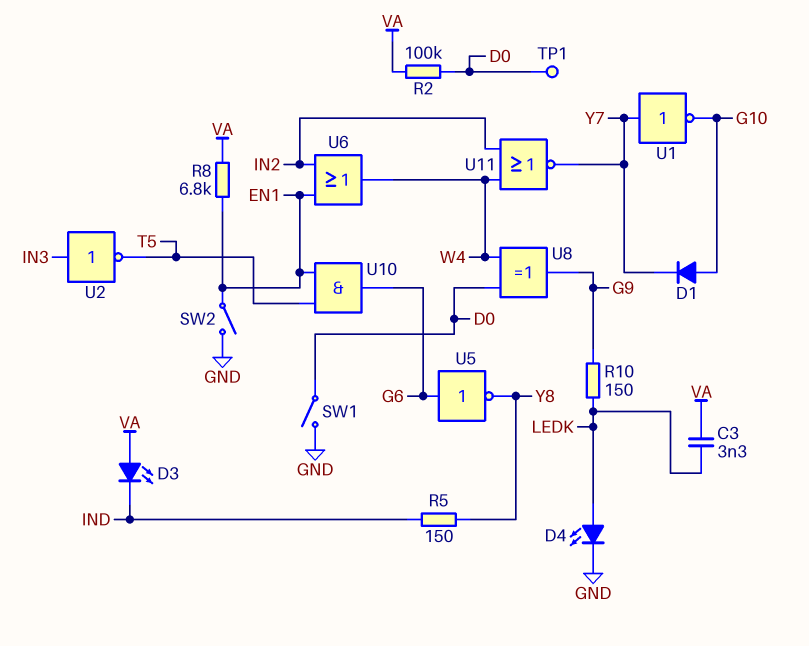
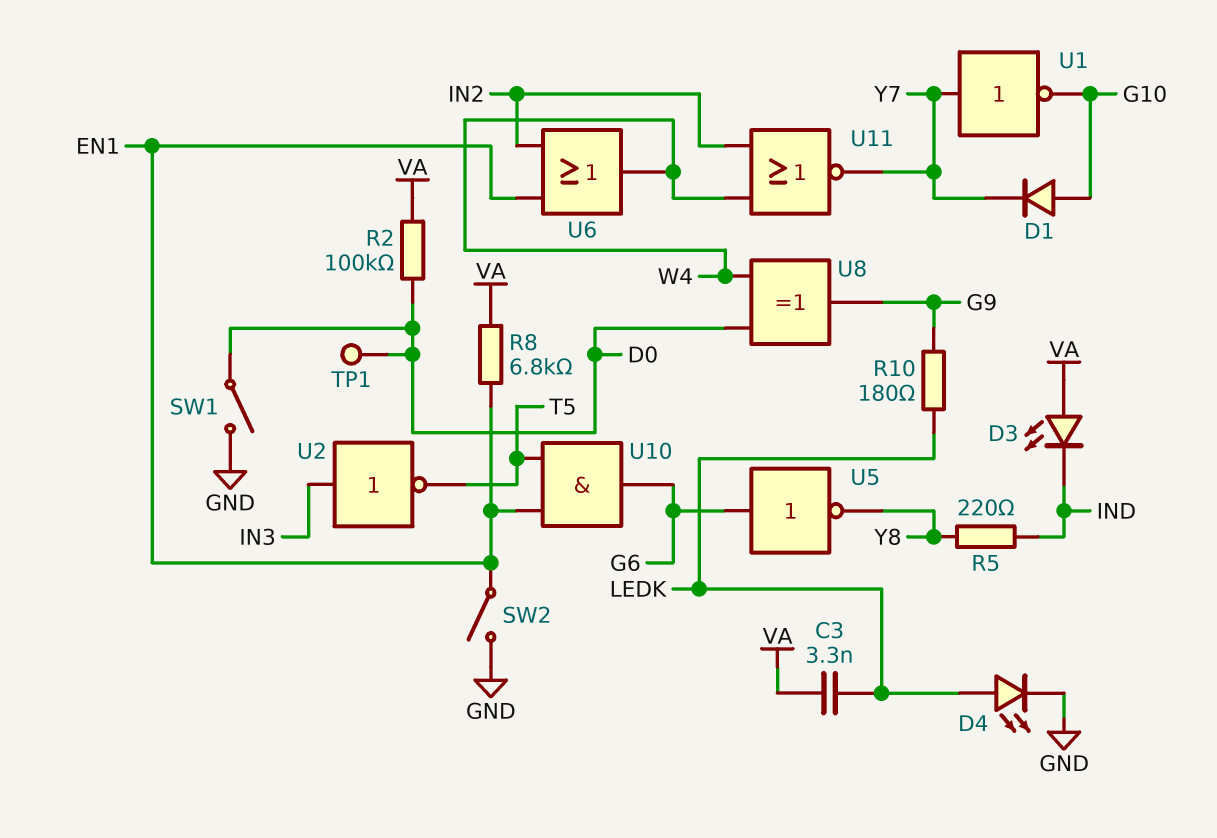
R5: 150 (IND, Y8) -> 220 (IND, Y8)
R10: 150 (G9, LEDK) -> 180 (G9, LEDK)

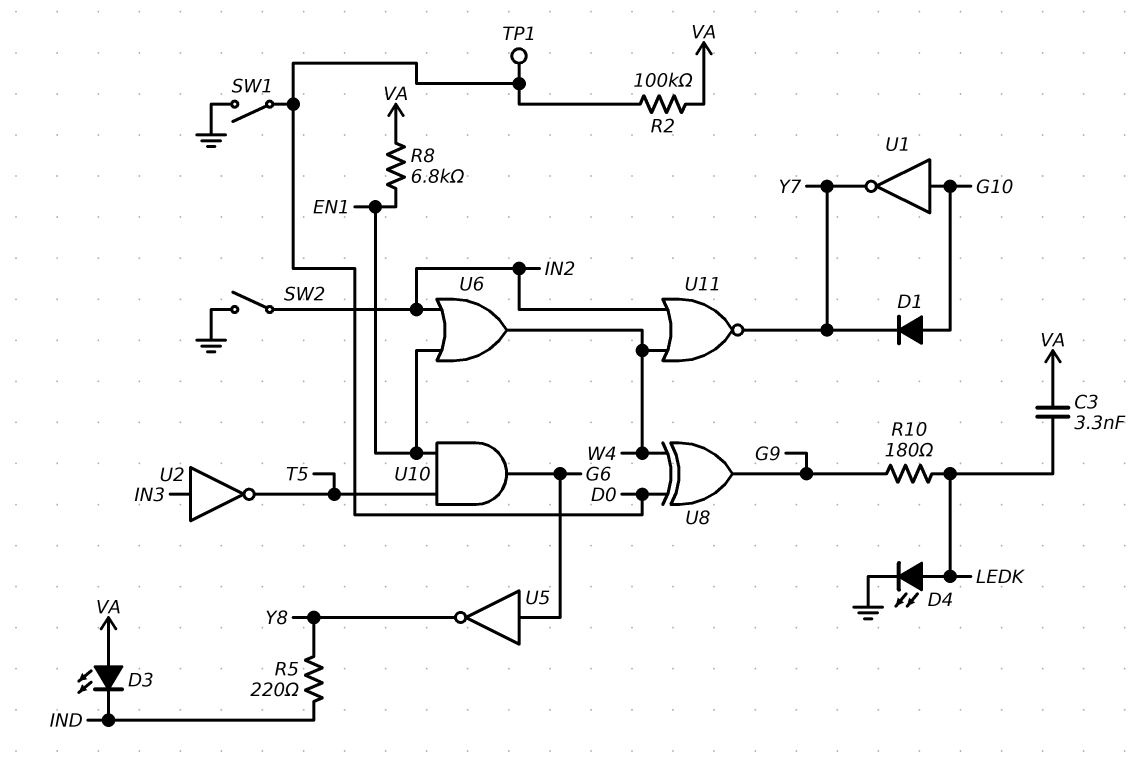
SW2: switch (EN1, GND) -> switch (GND, IN2)
U1: NOT (in Y7, out G10) -> NOT (in G10, out Y7)

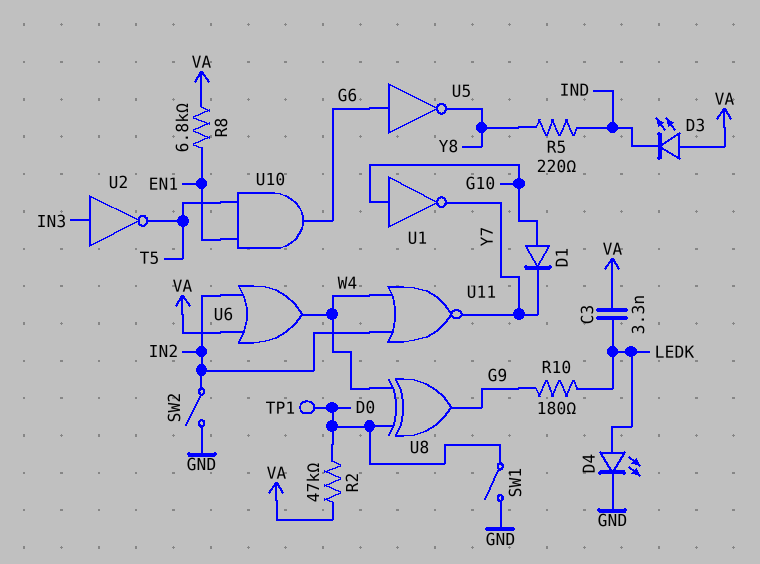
R2: 100k (D0, VA) -> 47k (D0, VA)
U6: OR (in EN1, in IN2, out W4) -> OR (in IN2, in VA, out W4)

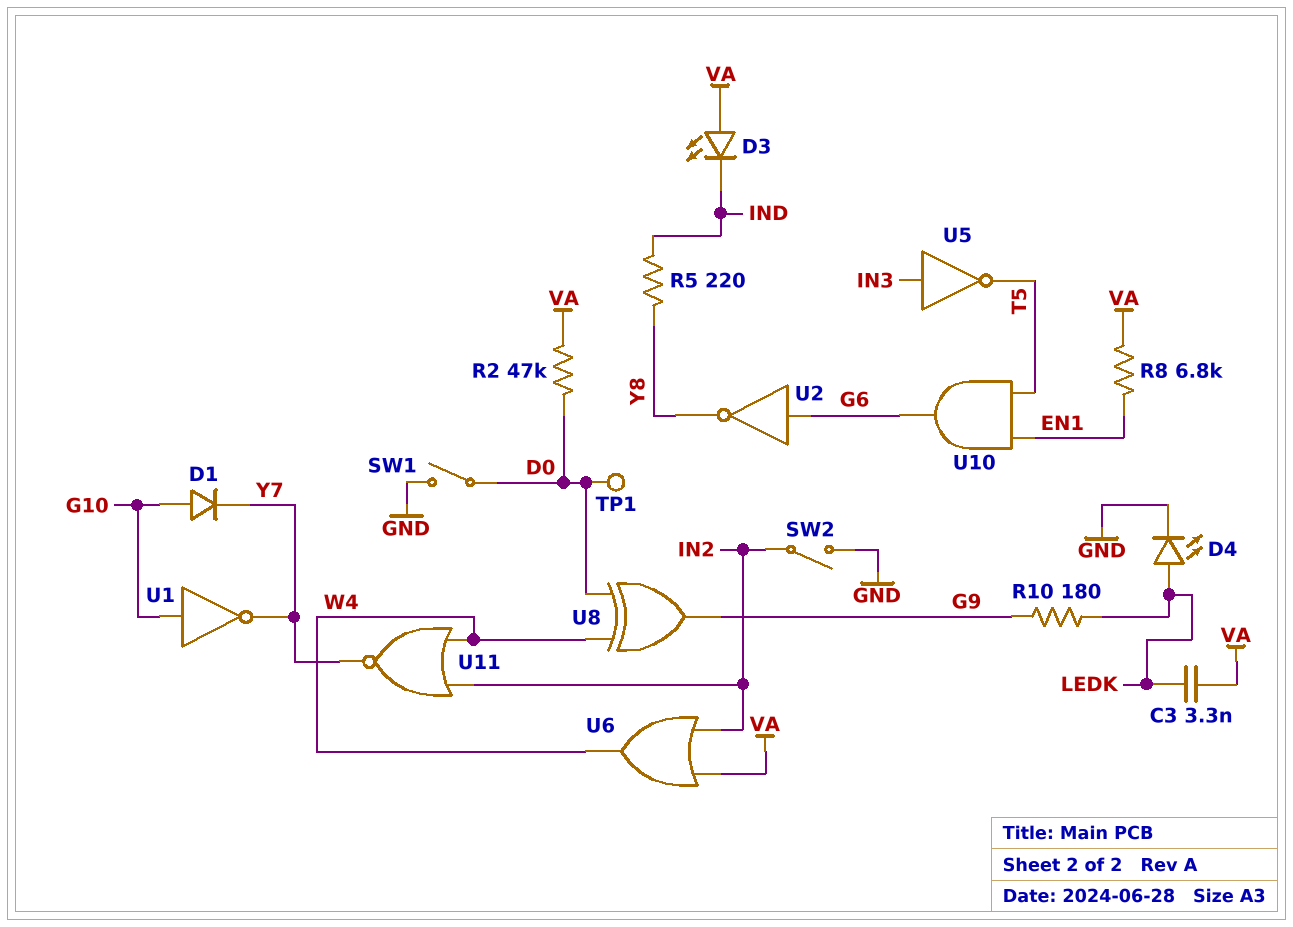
U2: NOT (in IN3, out T5) -> NOT (in G6, out Y8)
U5: NOT (in G6, out Y8) -> NOT (in IN3, out T5)

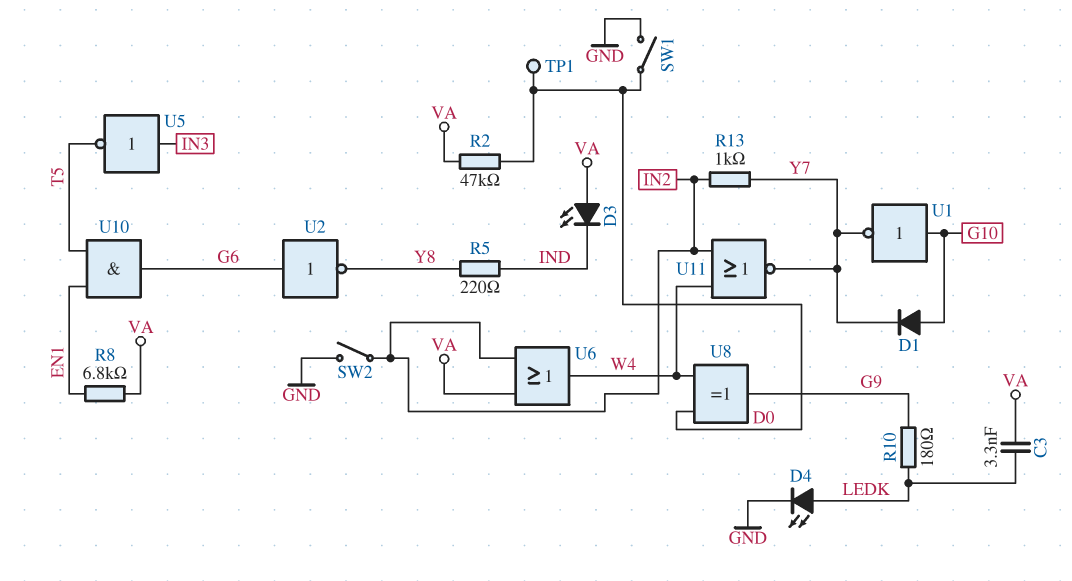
R13: none -> 1k (IN2, Y7)

